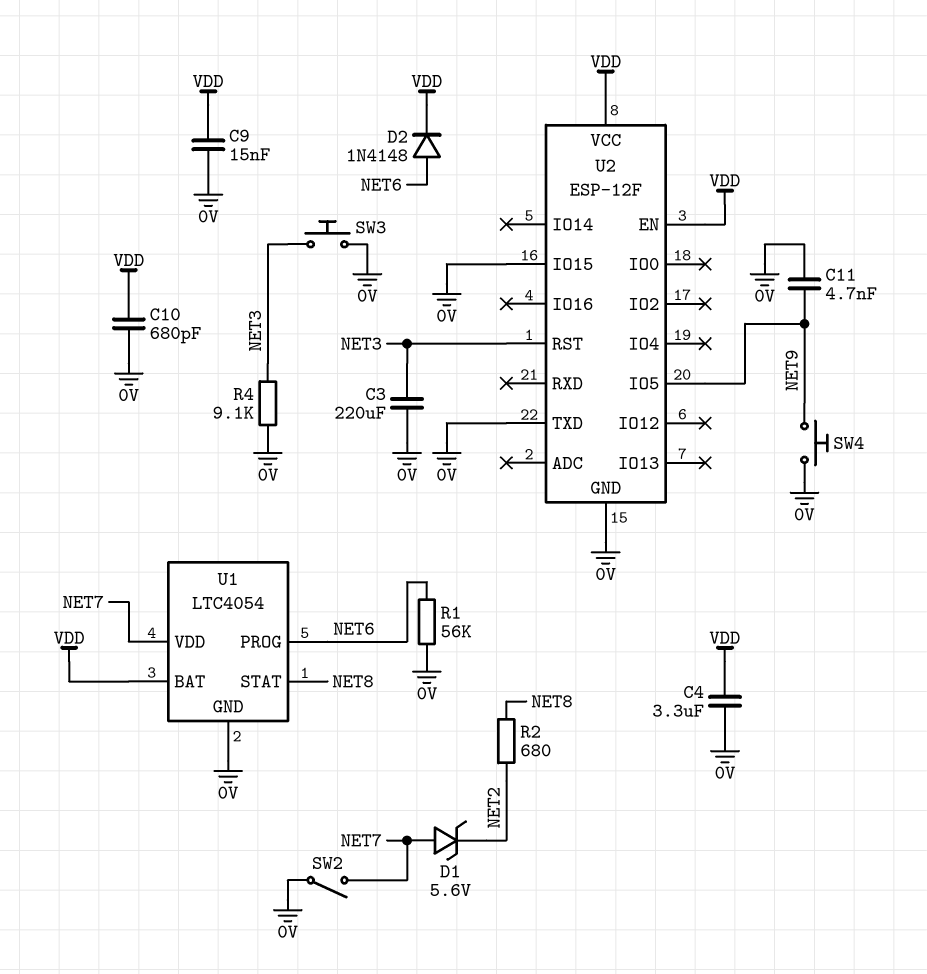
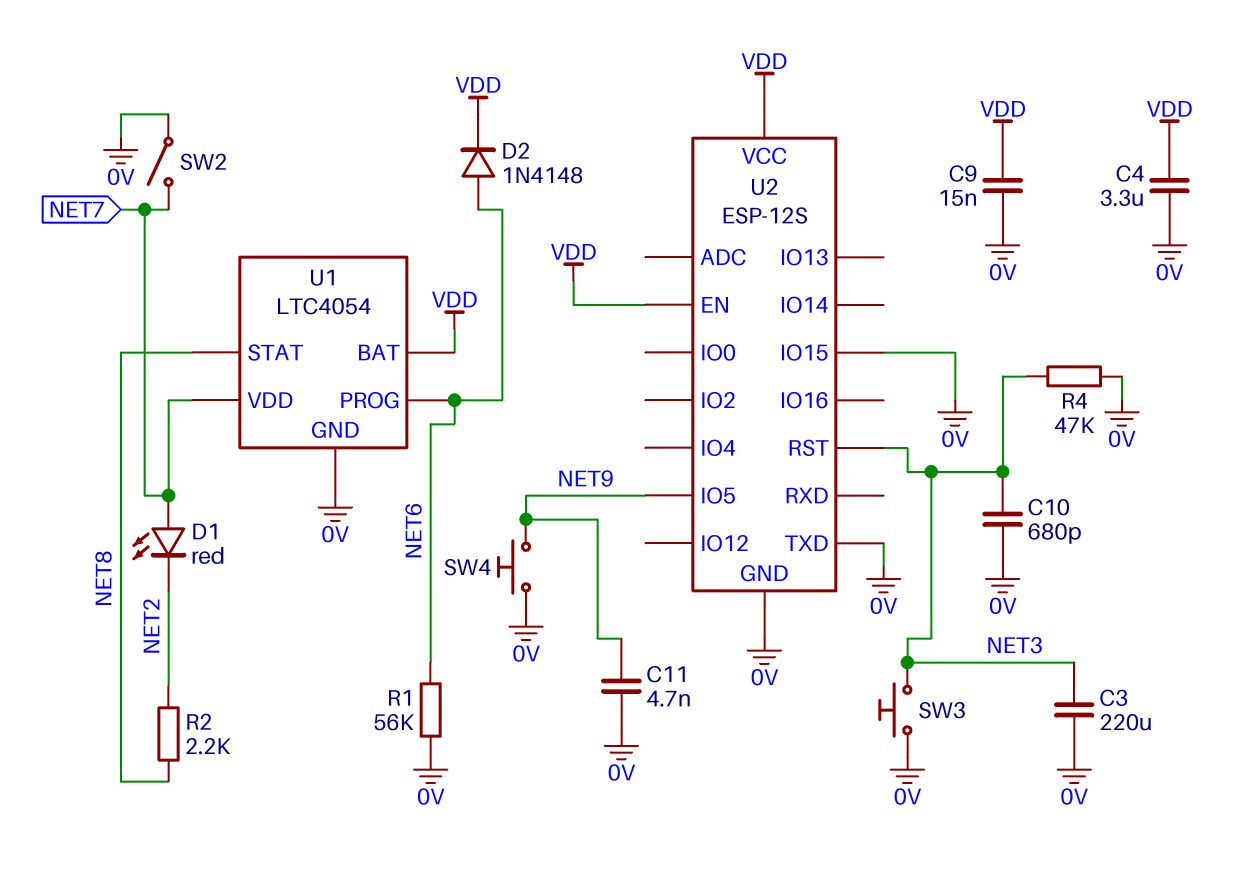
C10: 680pF (0V, VDD) -> 680pF (0V, NET3)
D1: zener 5.6V (A NET7, K NET2) -> LED red (A NET7, K NET2)
R2: 680 (NET2, NET8) -> 2.2k (NET2, NET8)
R4: 9.1k (0V, NET3) -> 47k (0V, NET3)
U2: ESP-12F -> ESP-12S

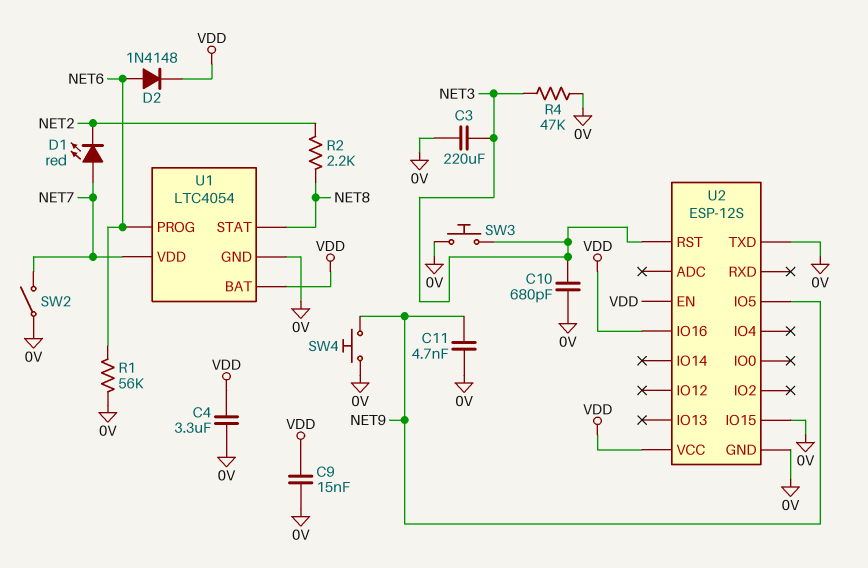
U2 pin IO16: none -> VDD

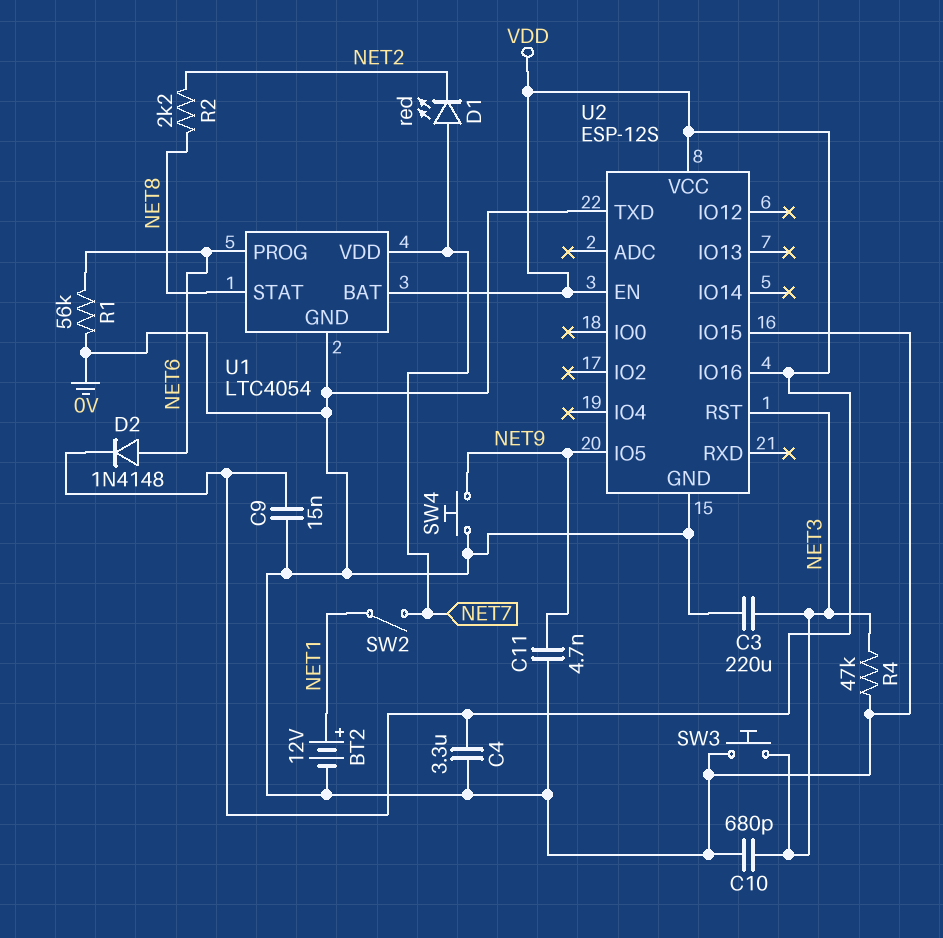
BT2: none -> 12V (plus NET1, minus 0V)
SW2: switch (0V, NET7) -> switch (NET1, NET7)

